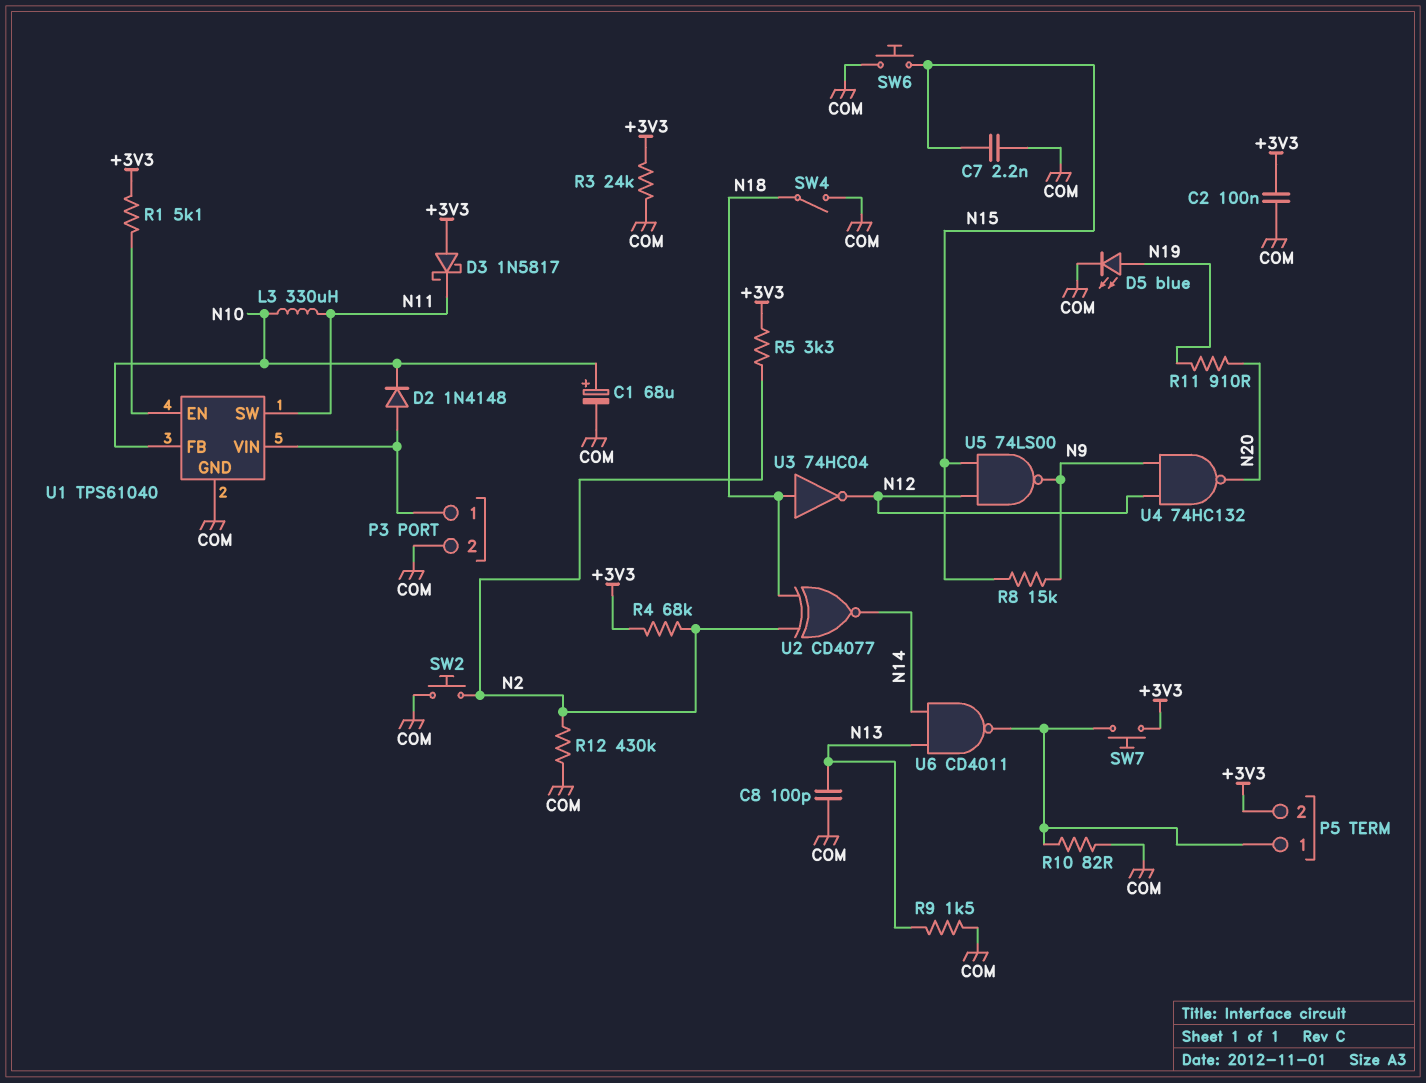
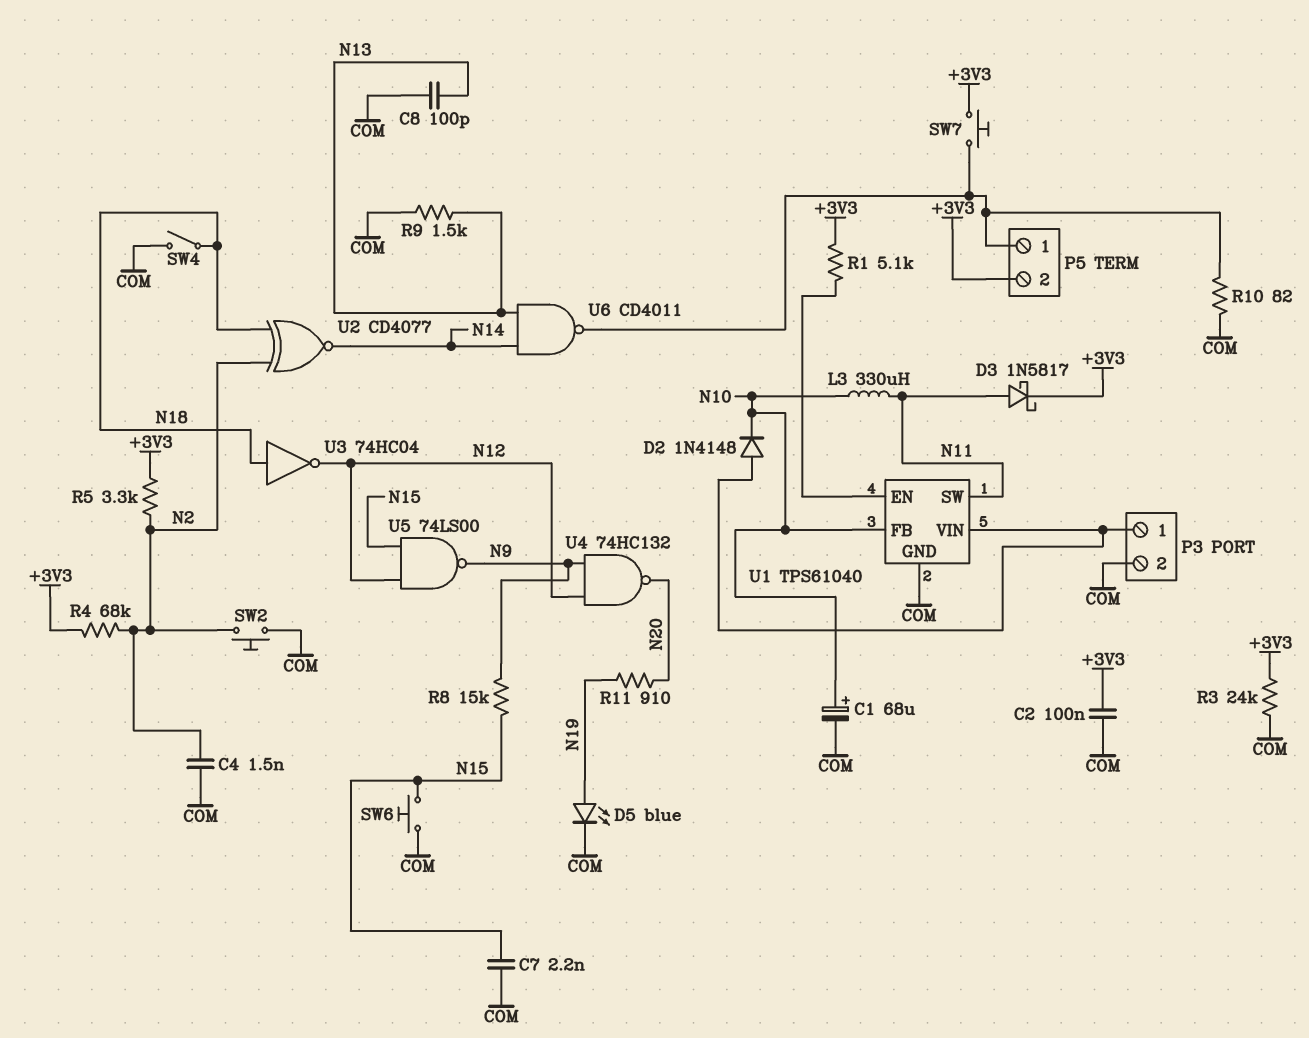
C4: none -> 1.5nF (COM, N2)
D3: schottky 1N5817 (A +3V3, K N11) -> schottky 1N5817 (A N11, K +3V3)
R12: 430k (COM, N2) -> none

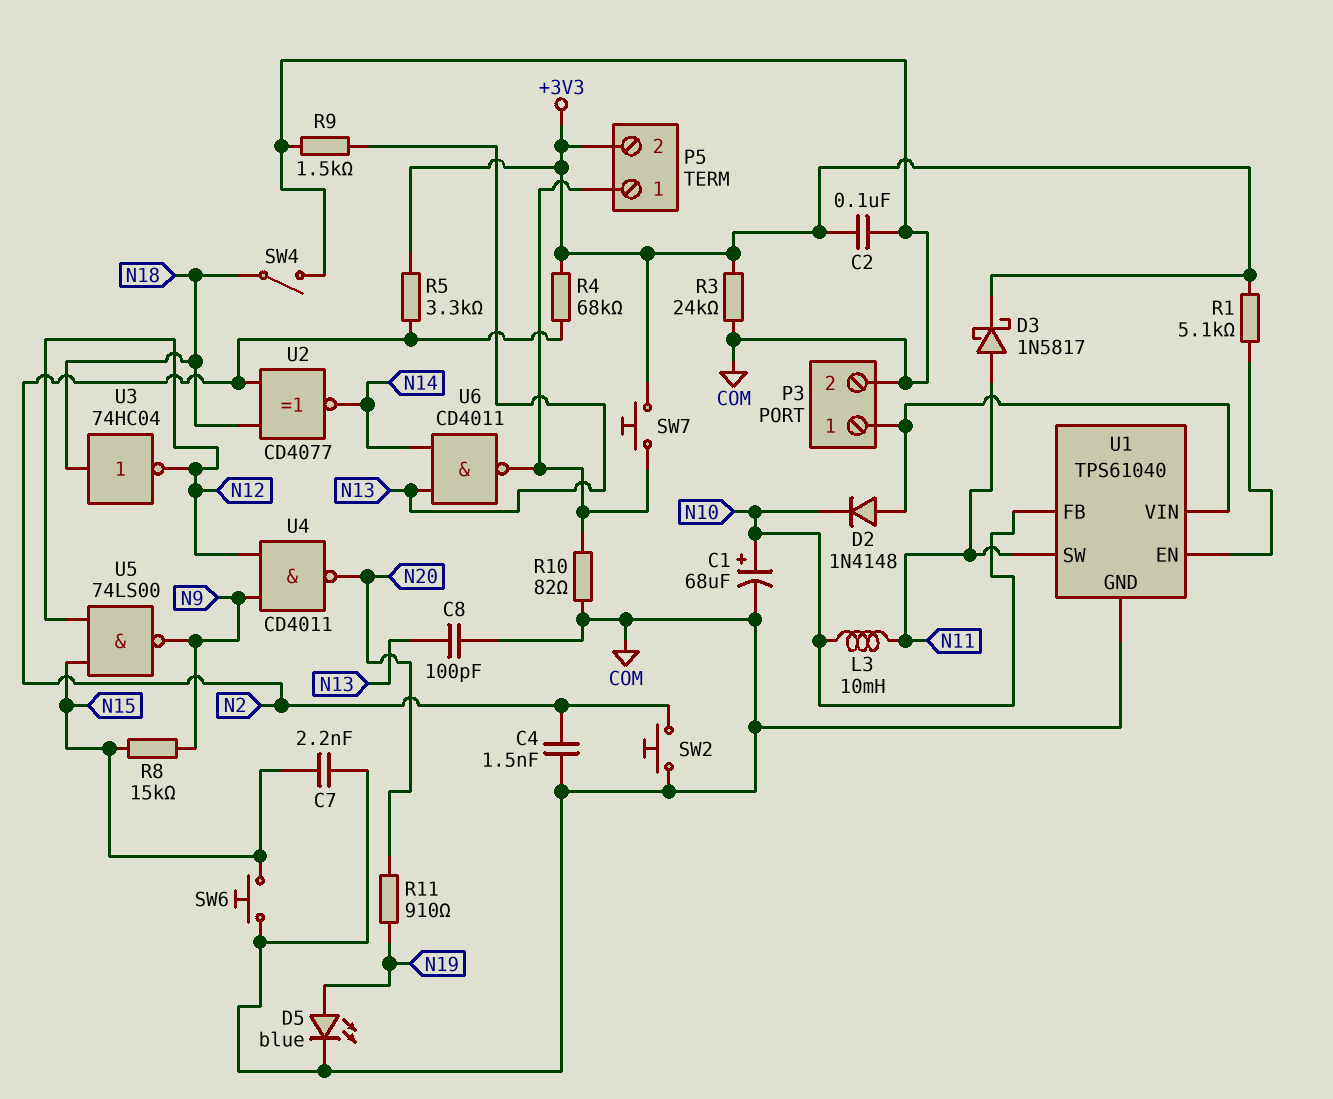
L3: 330uH (N10, N11) -> 10mH (N10, N11)
U4: NAND 74HC132 (in N9, in N12, out N20) -> NAND CD4011 (in N9, in N12, out N20)

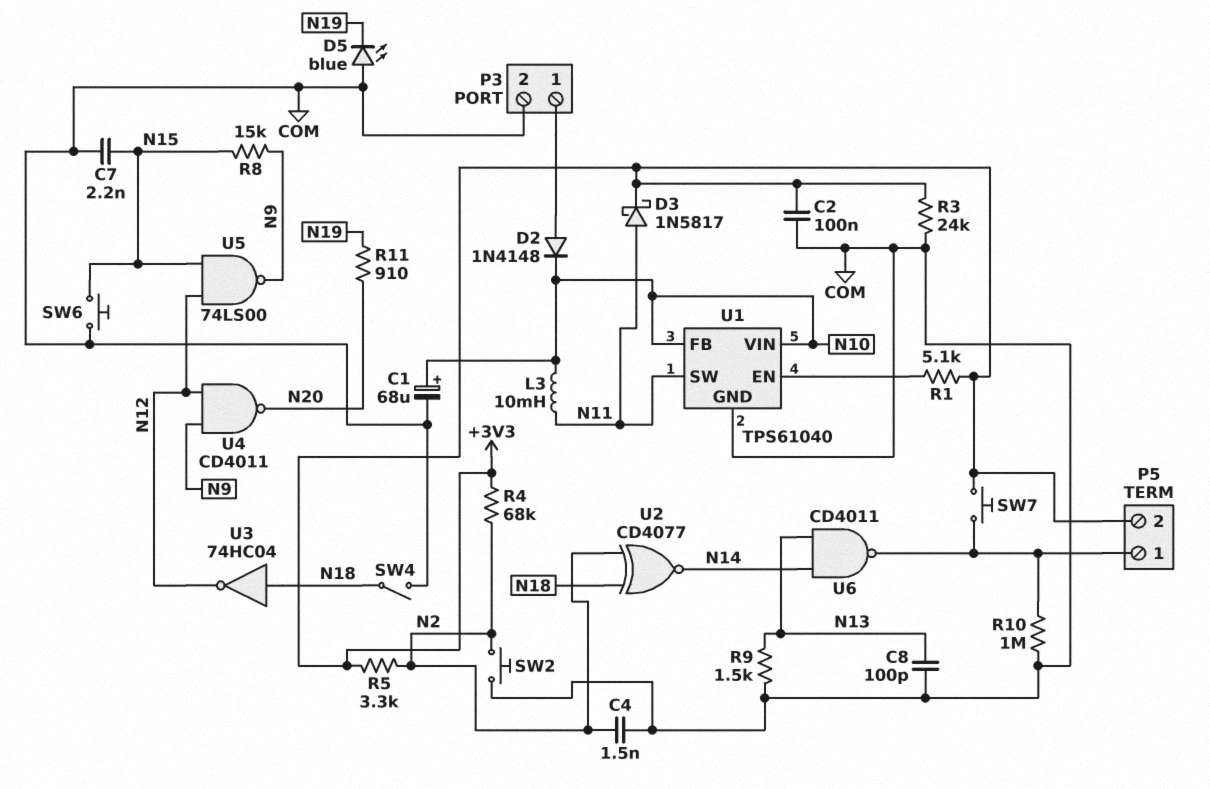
D5: LED blue (A N19, K COM) -> LED blue (A COM, K N19)
R10: 82 (COM, P5/1) -> 1M (COM, P5/1)
U1 pin VIN: P3/1 -> N10

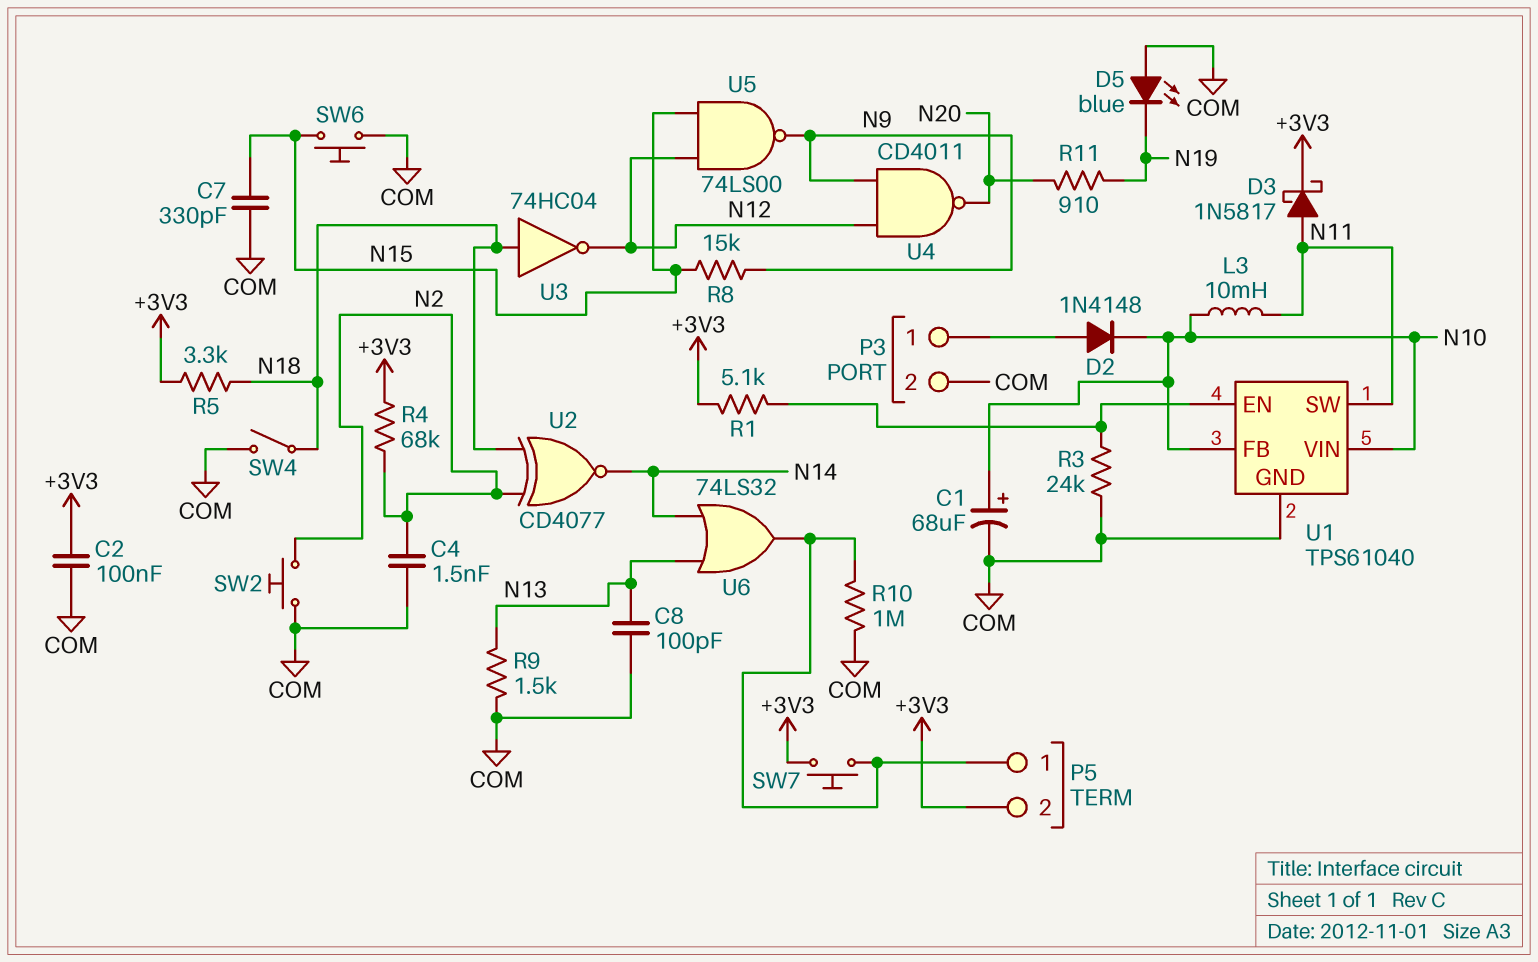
C7: 2.2nF (COM, N15) -> 330pF (COM, N15)
R3: 24k (+3V3, COM) -> 24k (COM, U1/EN)
R5: 3.3k (+3V3, N2) -> 3.3k (+3V3, N18)
U6: NAND CD4011 (in N13, in N14, out P5/1) -> OR 74LS32 (in N13, in N14, out P5/1)

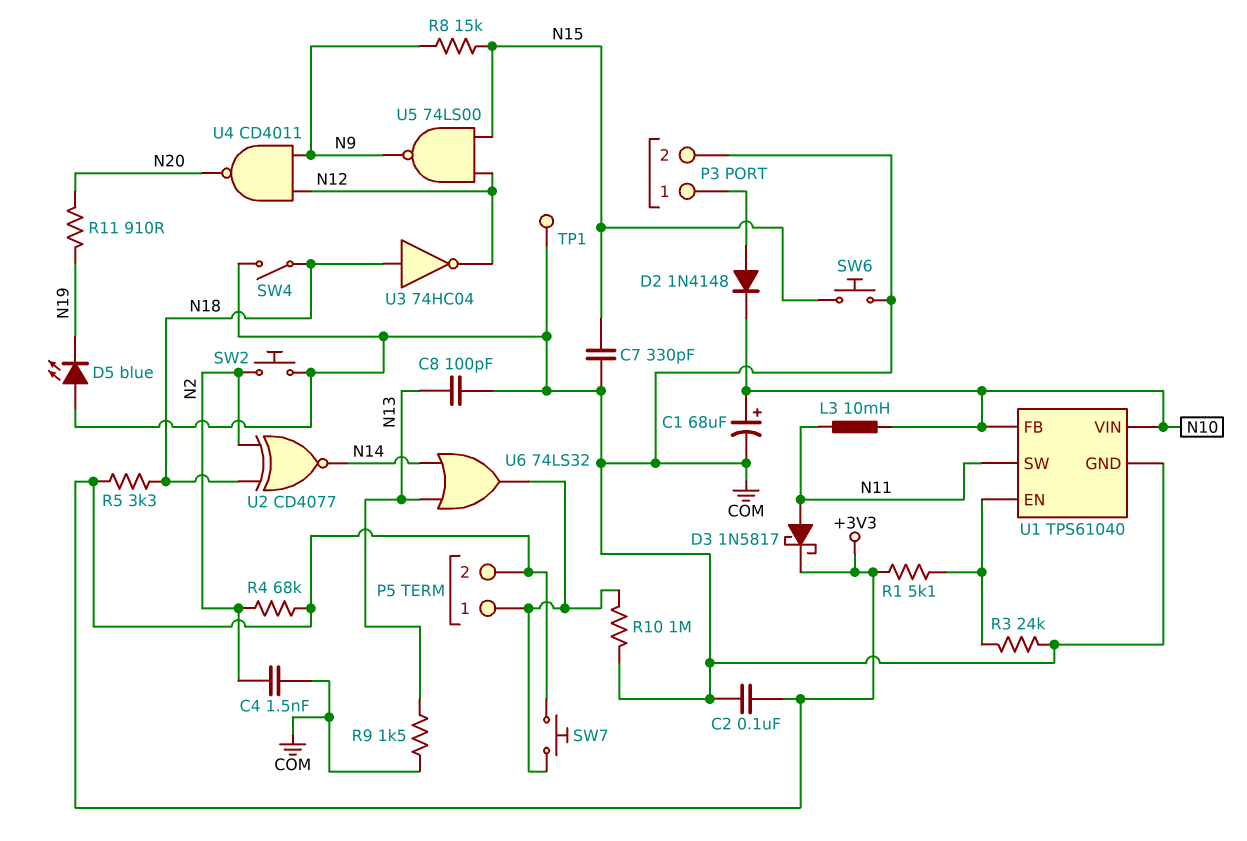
TP1: none -> test point (COM)

